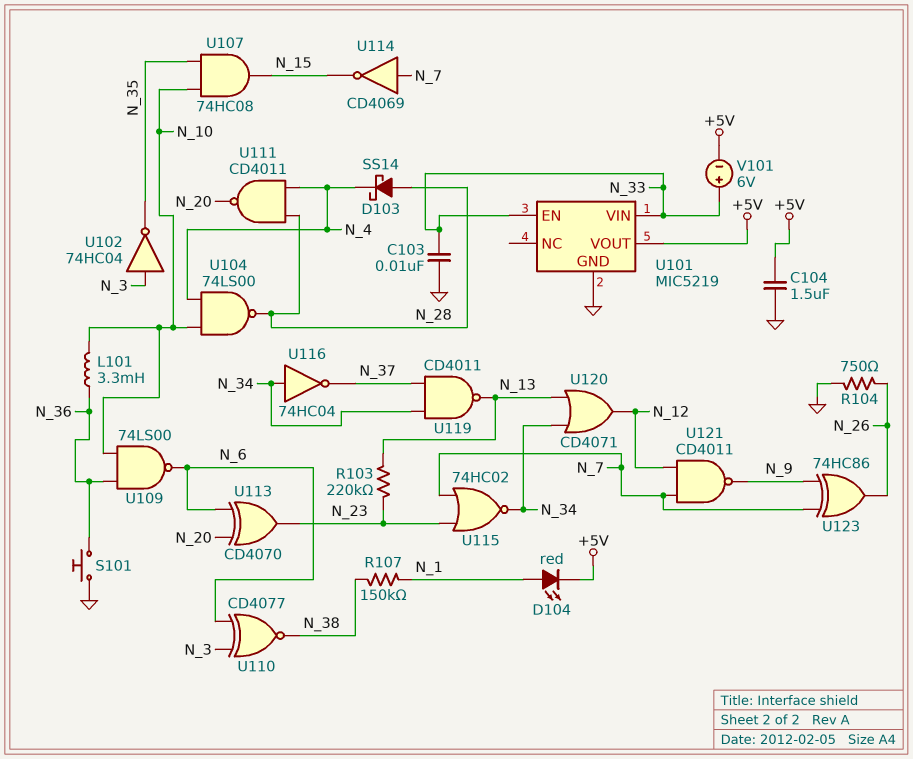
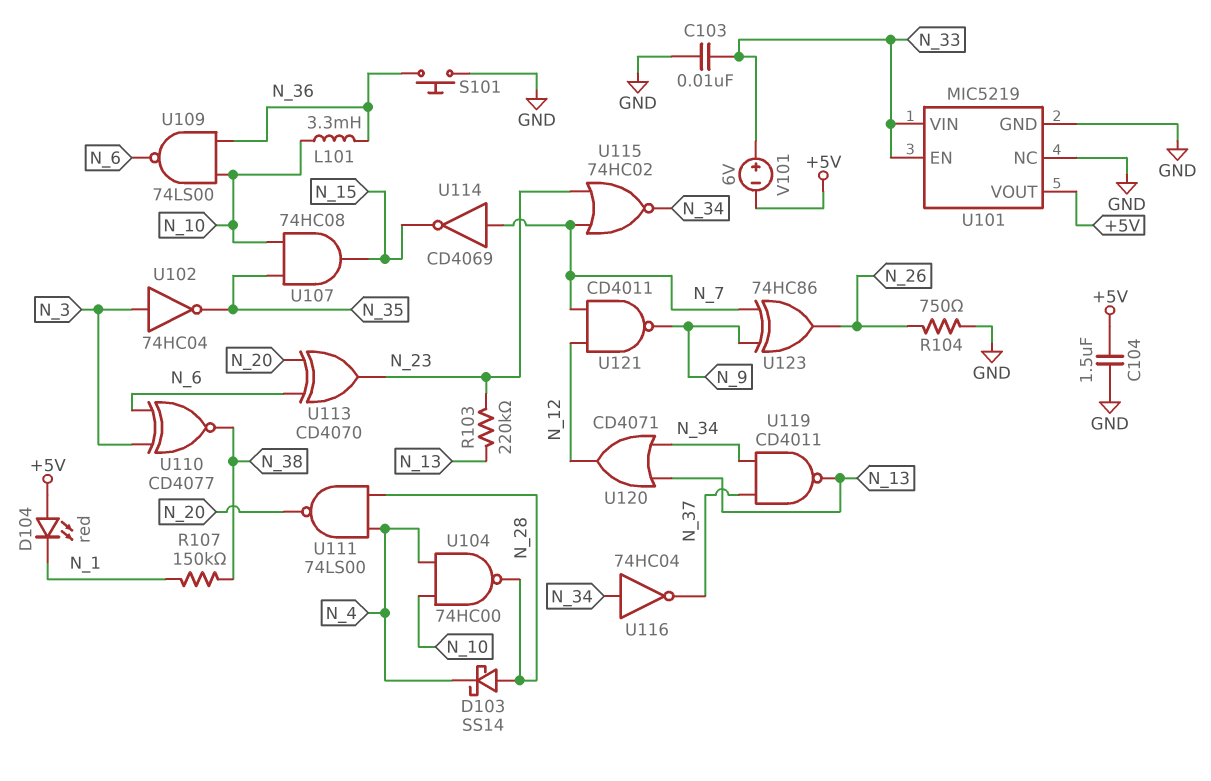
D104: LED red (A N_1, K +5V) -> LED red (A +5V, K N_1)
U101 pin NC: none -> GND
U104: NAND 74LS00 (in N_4, in N_10, out N_28) -> NAND 74HC00 (in N_4, in N_10, out N_28)
U111: NAND CD4011 (in N_4, in N_28, out N_20) -> NAND 74LS00 (in N_4, in N_28, out N_20)

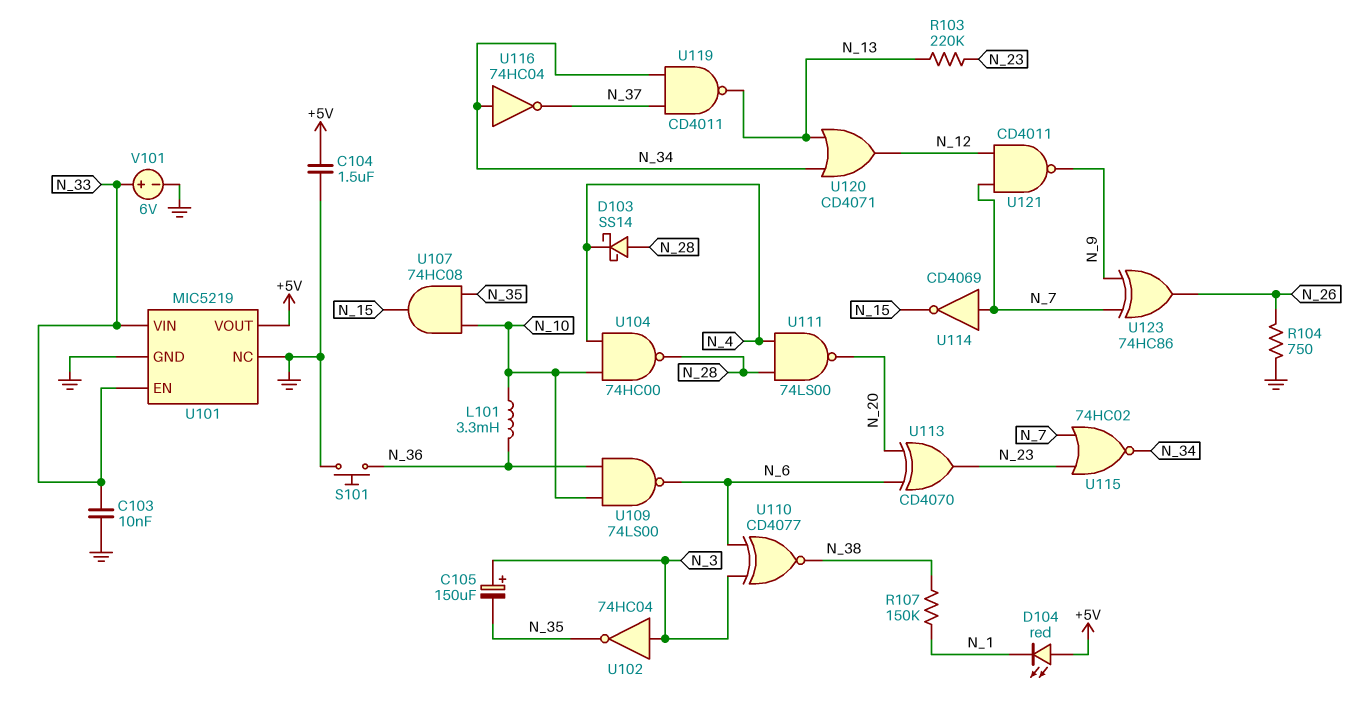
C105: none -> 150uF (plus N_3, minus N_35)
V101: 6V (plus N_33, minus +5V) -> 6V (plus N_33, minus GND)

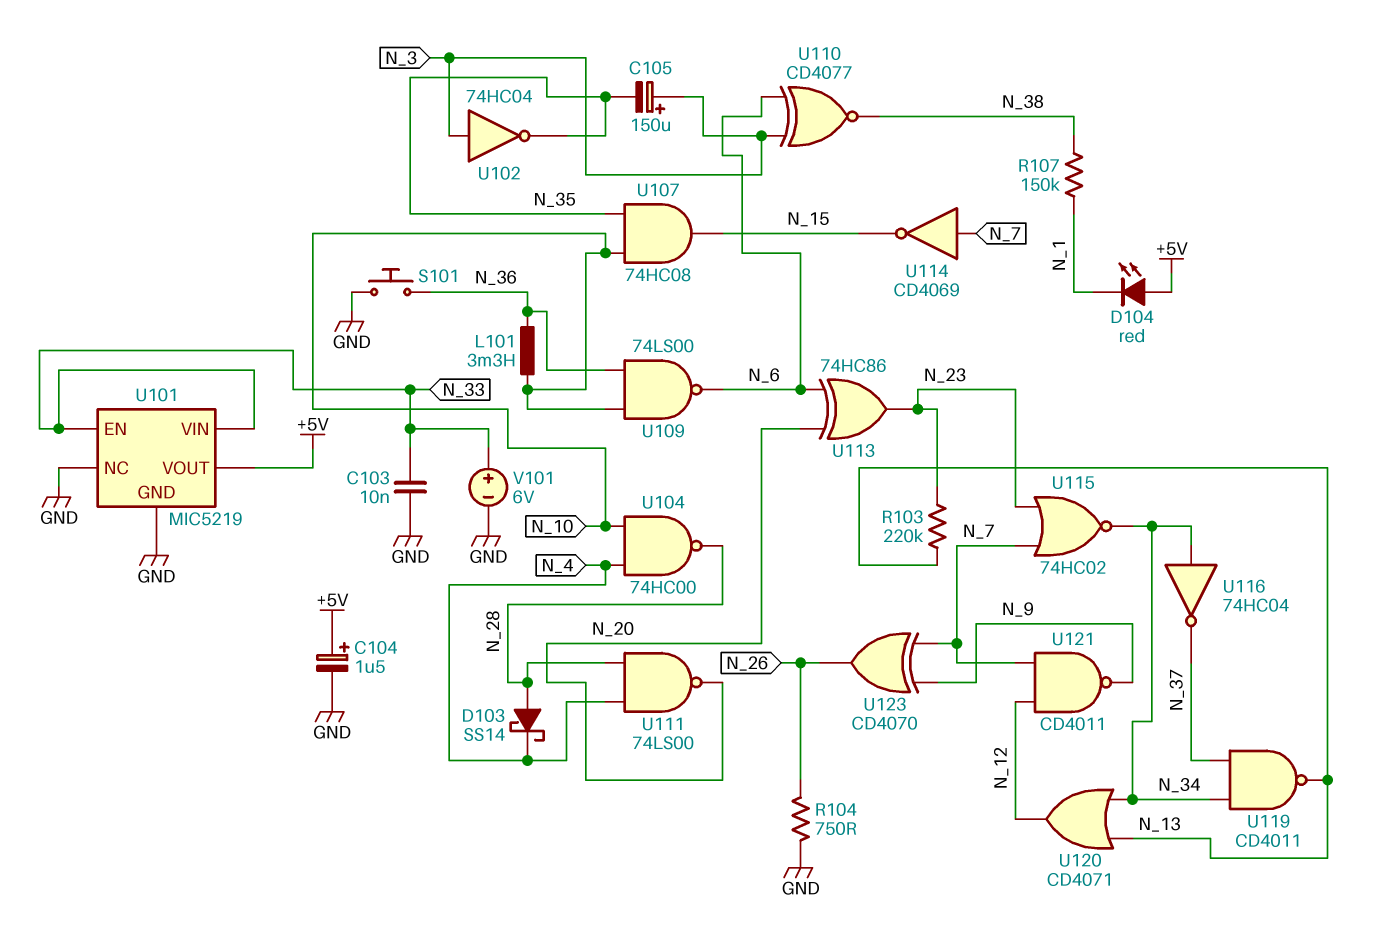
C104: 1.5uF (+5V, GND) -> 1.5uF (plus +5V, minus GND)
U113: XOR CD4070 (in N_6, in N_20, out N_23) -> XOR 74HC86 (in N_6, in N_20, out N_23)
U123: XOR 74HC86 (in N_7, in N_9, out N_26) -> XOR CD4070 (in N_7, in N_9, out N_26)

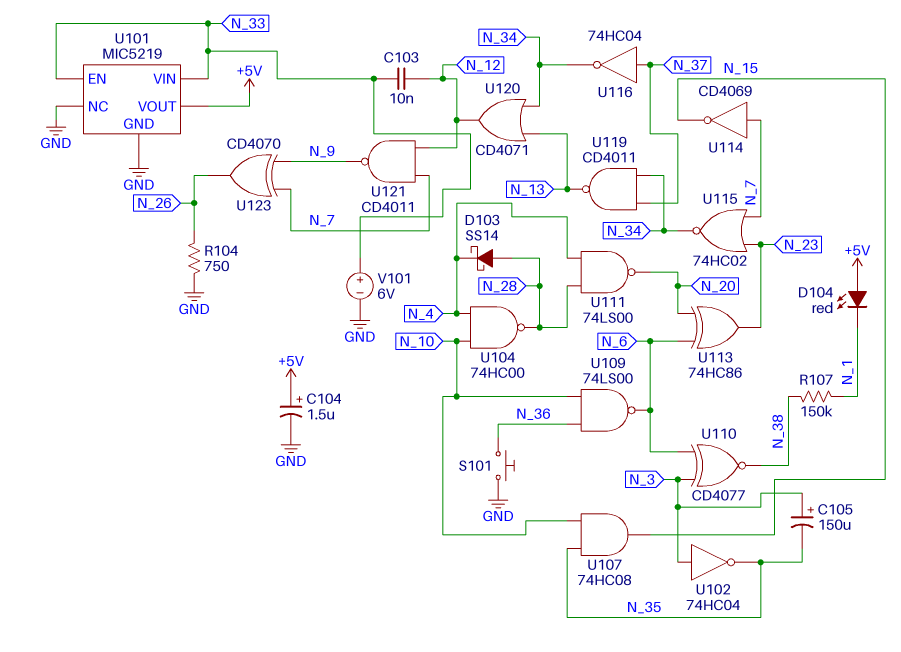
C103: 10nF (GND, N_33) -> 10nF (N_12, N_33)
L101: 3.3mH (N_10, N_36) -> none
R103: 220k (N_13, N_23) -> none
U116: NOT 74HC04 (in N_34, out N_37) -> NOT 74HC04 (in N_37, out N_34)

